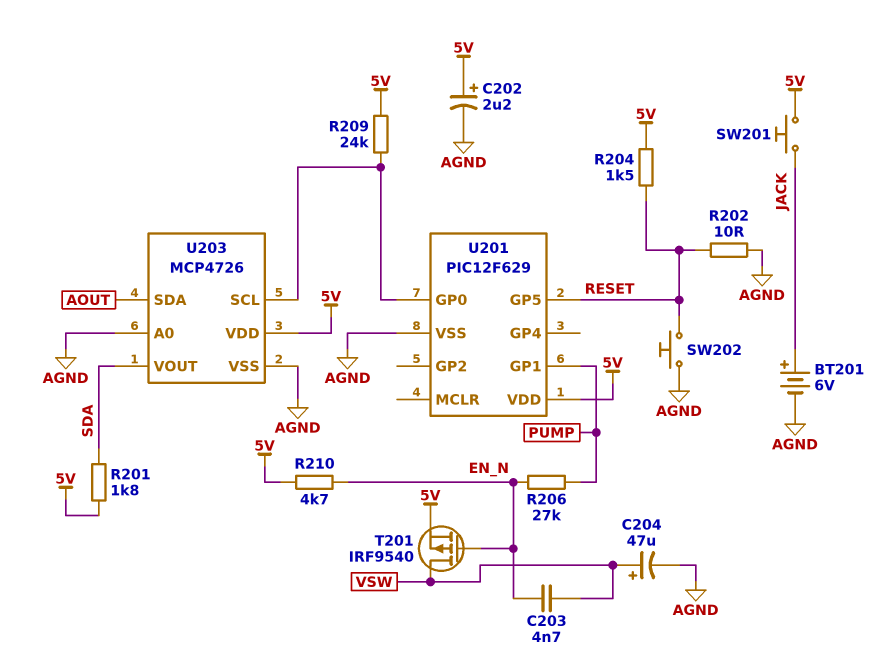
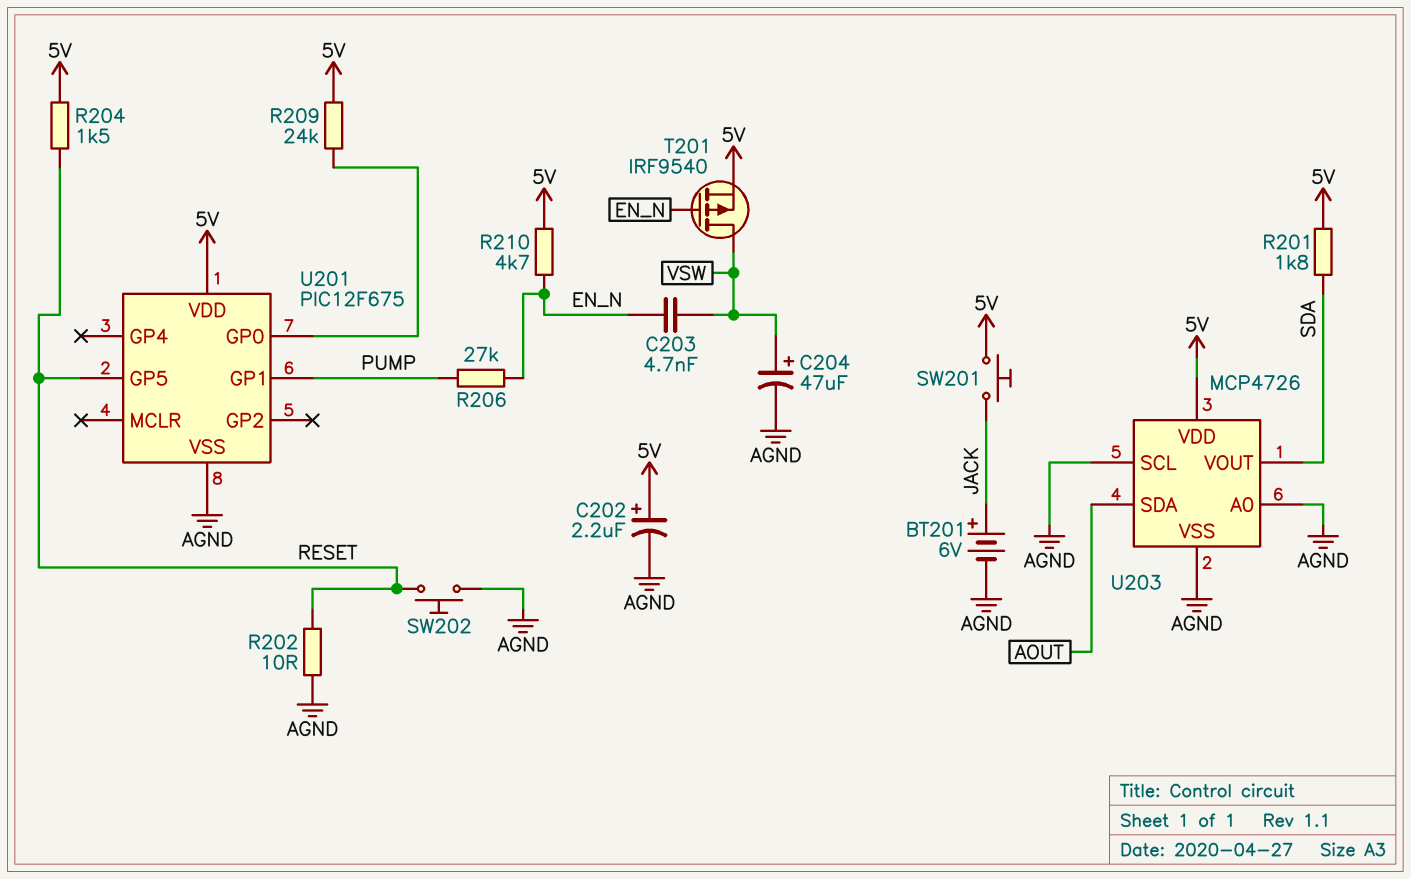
U201: PIC12F629 -> PIC12F675
U203 pin SCL: U201/GP0 -> AGND

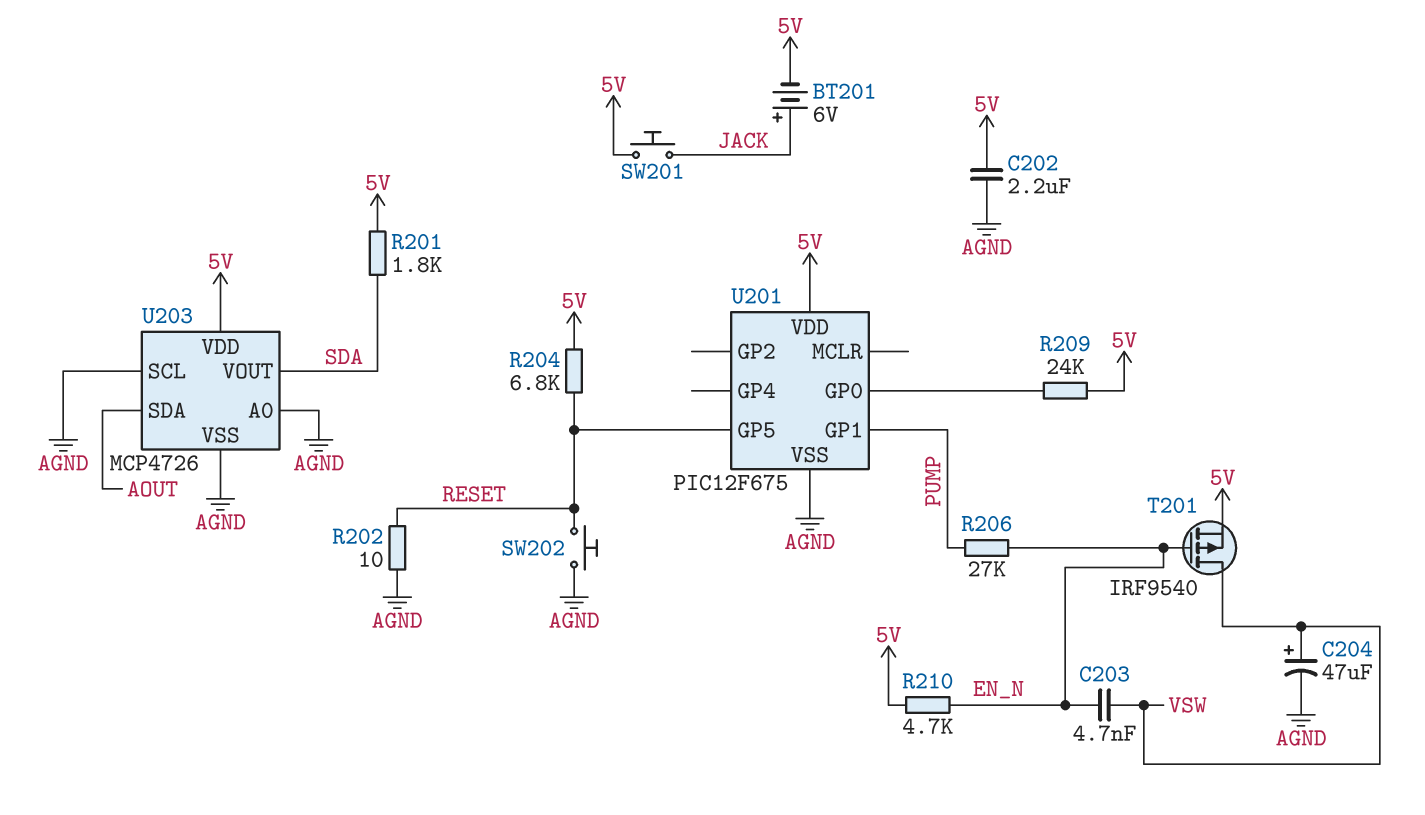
BT201: 6V (plus JACK, minus AGND) -> 6V (plus JACK, minus 5V)
C202: 2.2uF (plus 5V, minus AGND) -> 2.2uF (5V, AGND)
R204: 1.5k (5V, RESET) -> 6.8k (5V, RESET)

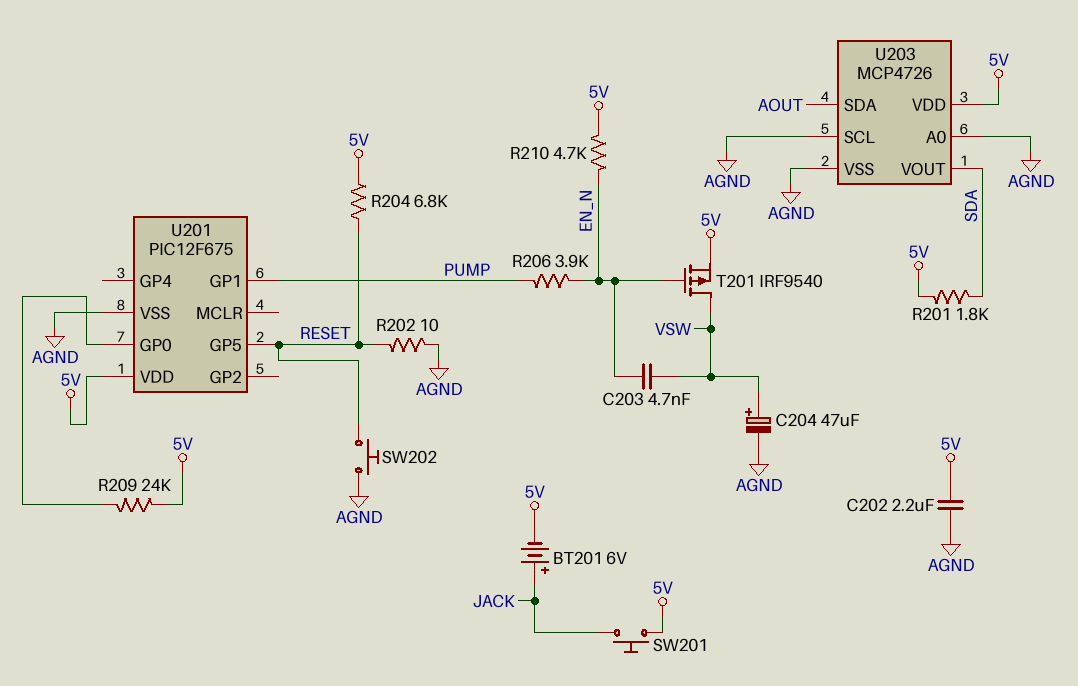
R206: 27k (EN_N, PUMP) -> 3.9k (EN_N, PUMP)

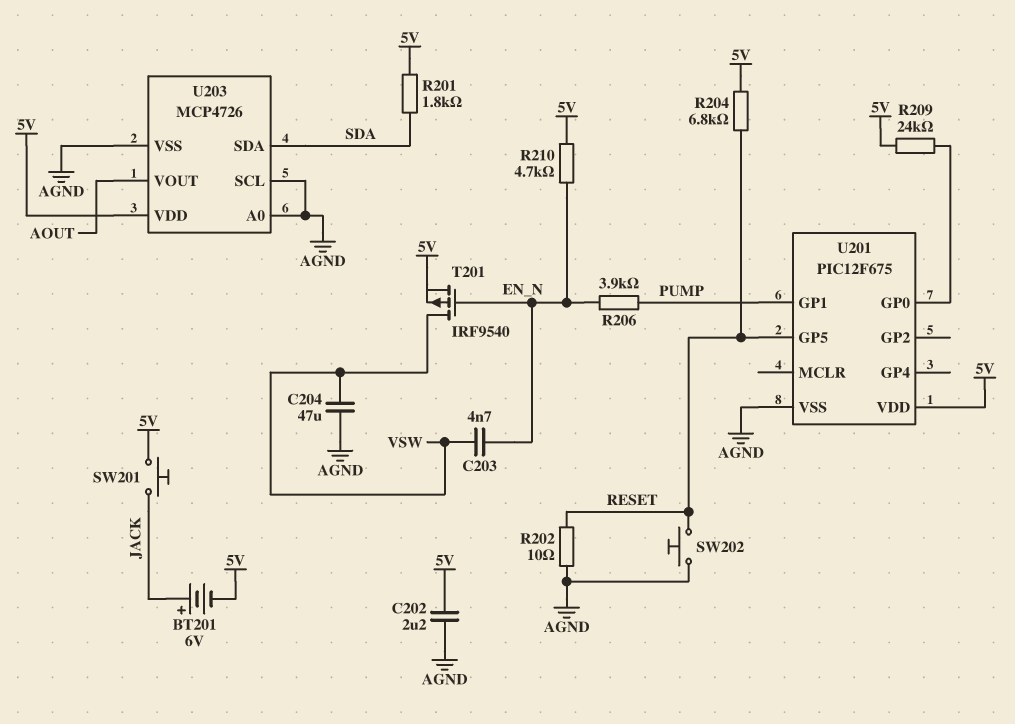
C204: 47uF (plus VSW, minus AGND) -> 47uF (AGND, VSW)
U203 pin SDA: AOUT -> SDA
U203 pin VOUT: SDA -> AOUT

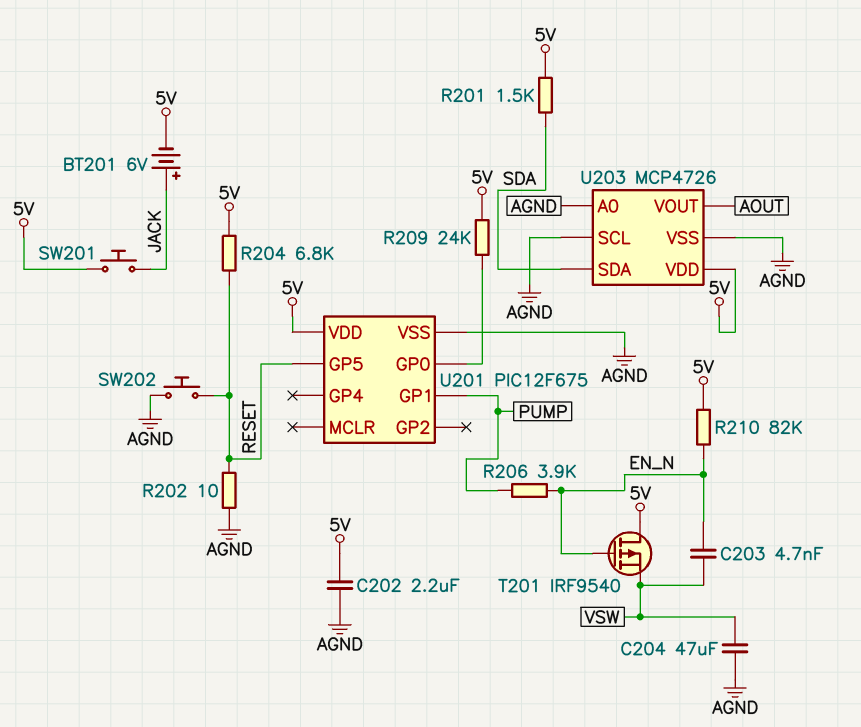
R201: 1.8k (5V, SDA) -> 1.5k (5V, SDA)
R210: 4.7k (5V, EN_N) -> 82k (5V, EN_N)
T201: PMOS IRF9540 (G EN_N, D VSW, S 5V) -> PMOS IRF9540 (G EN_N, D 5V, S VSW)

